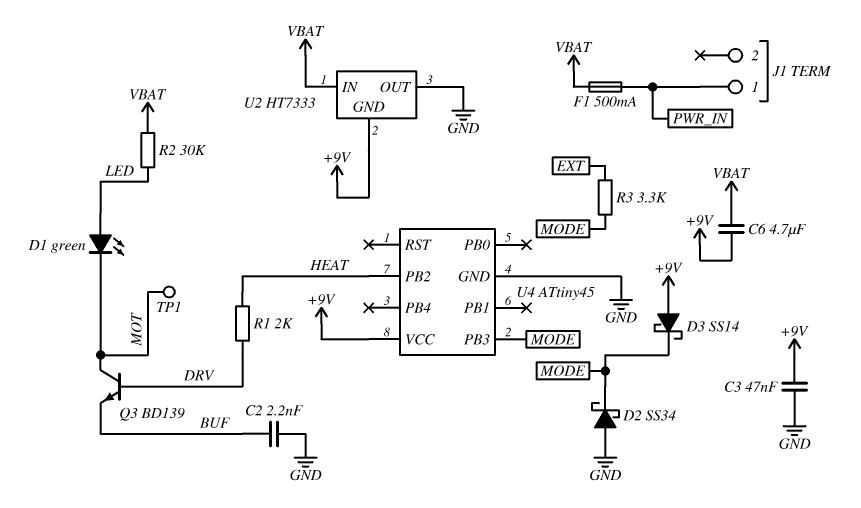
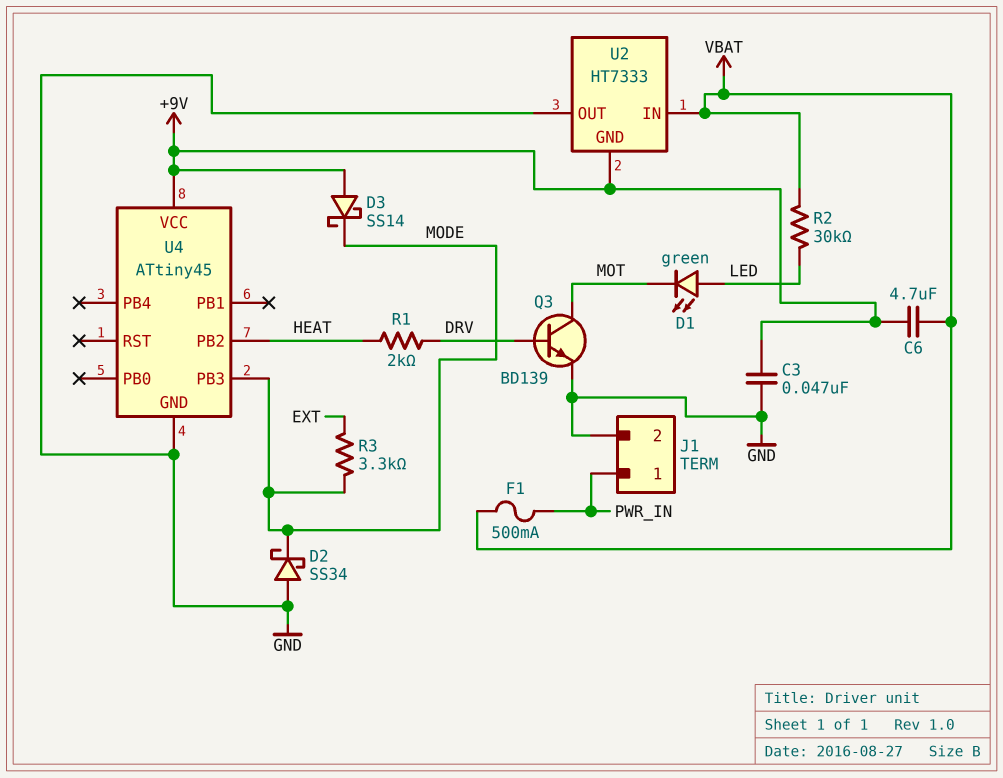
C2: 2.2nF (BUF, GND) -> none
J1 pin 2: none -> GND
Q3: NPN BD139 (B DRV, C MOT, E BUF) -> NPN BD139 (B DRV, C MOT, E GND)
TP1: test point (MOT) -> none

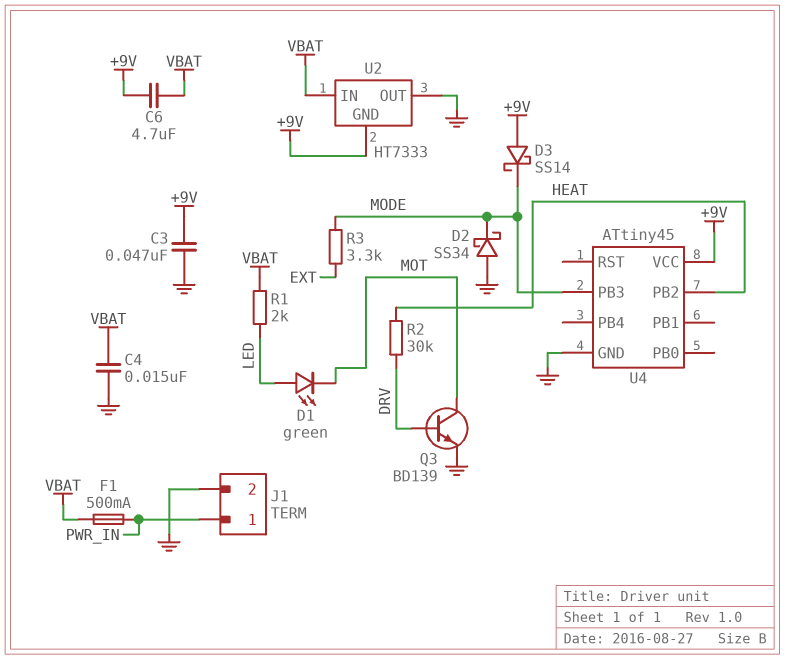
C4: none -> 15nF (GND, VBAT)
R1: 2k (DRV, HEAT) -> 2k (LED, VBAT)
R2: 30k (LED, VBAT) -> 30k (DRV, HEAT)

